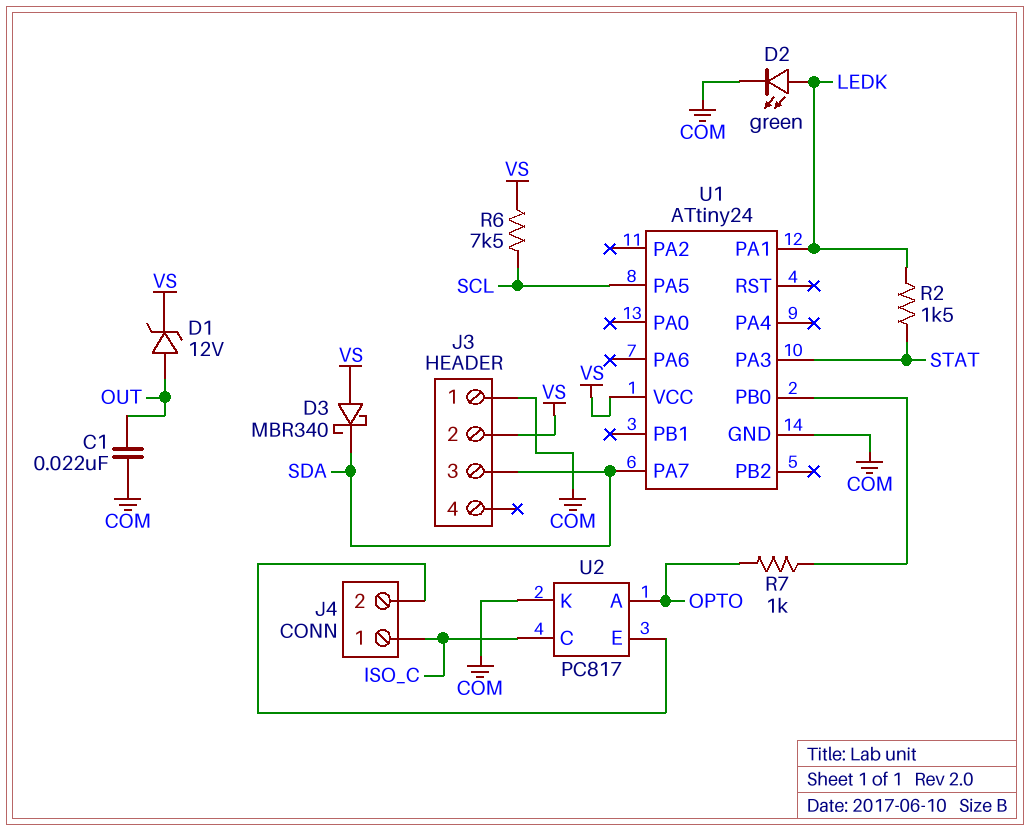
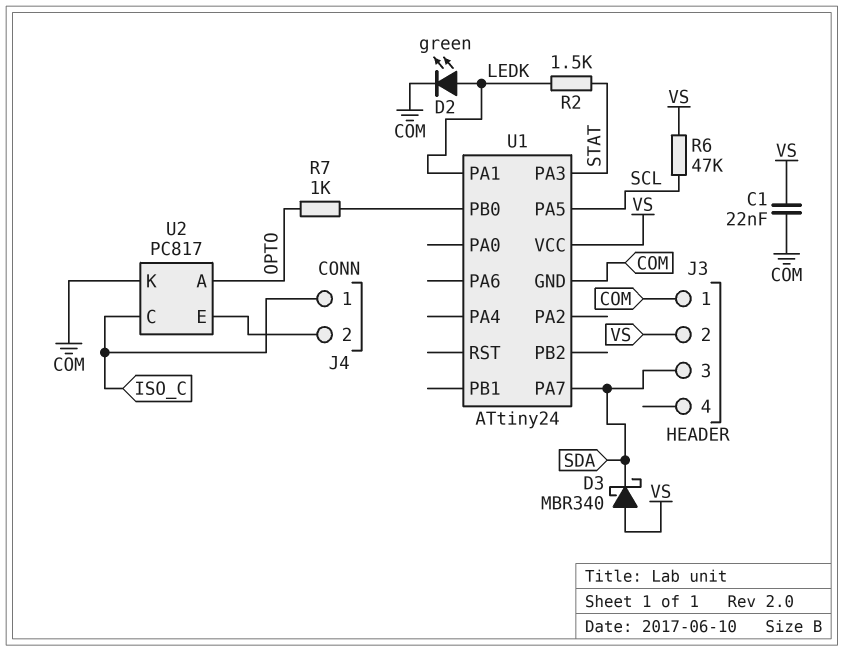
C1: 22nF (COM, OUT) -> 22nF (COM, VS)
D1: zener 12V (A OUT, K VS) -> none
R6: 7.5k (SCL, VS) -> 47k (SCL, VS)

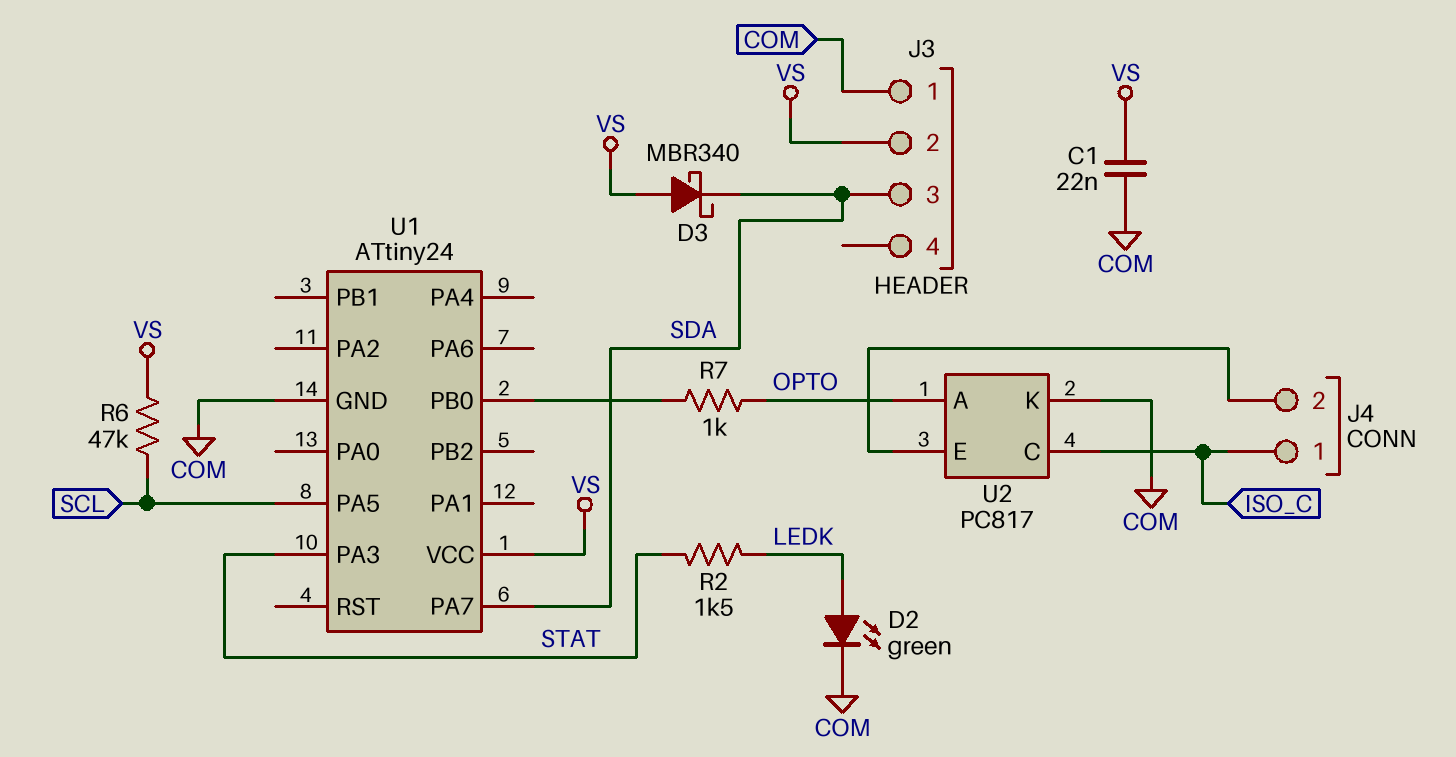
U1 pin PA1: LEDK -> none

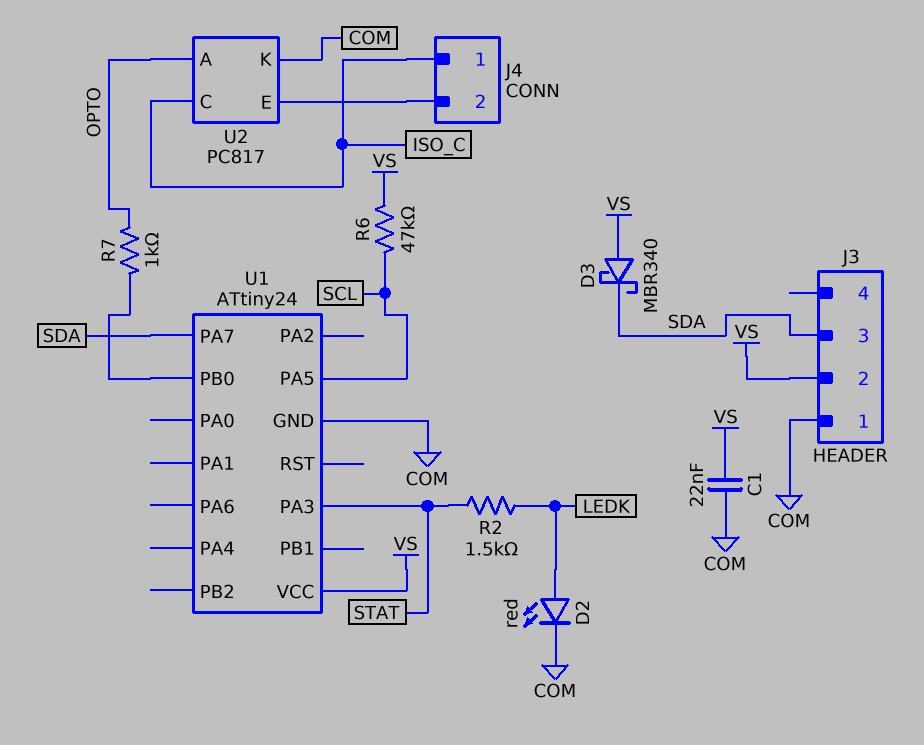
D2: LED green (A LEDK, K COM) -> LED red (A LEDK, K COM)

